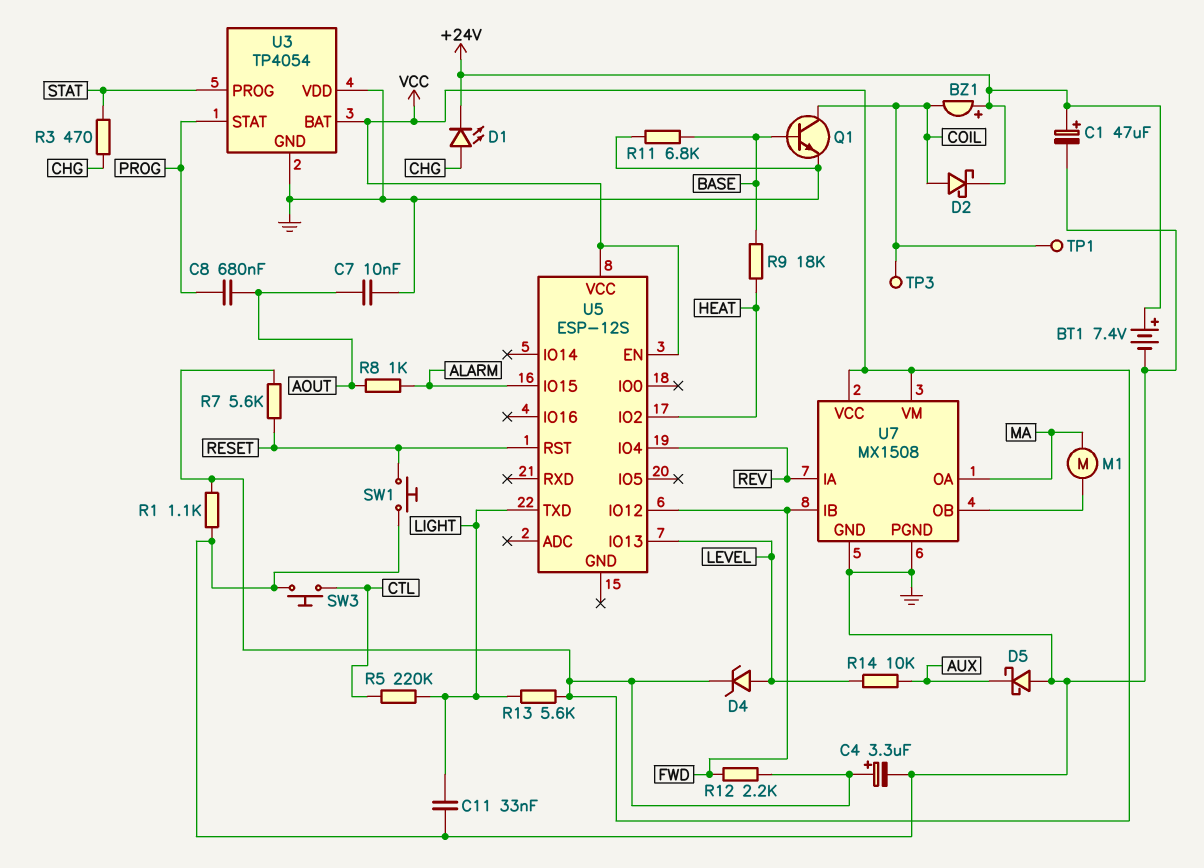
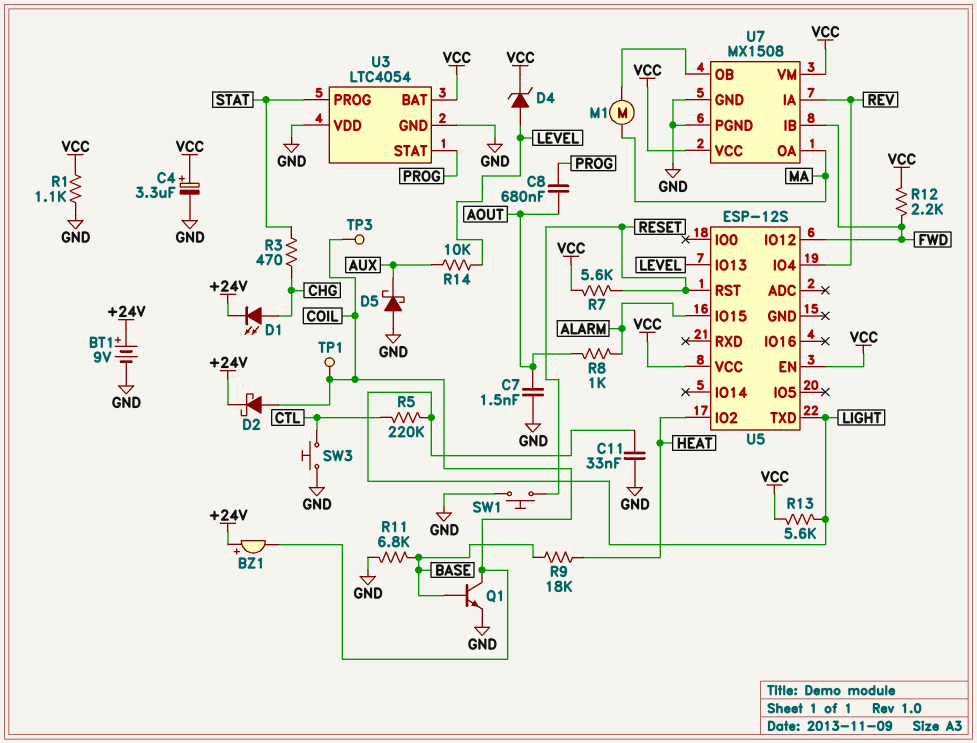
BT1: 7.4V (plus +24V, minus GND) -> 9V (plus +24V, minus GND)
C1: 47uF (plus +24V, minus GND) -> none
C7: 10nF (AOUT, GND) -> 1.5nF (AOUT, GND)
U3: TP4054 -> LTC4054

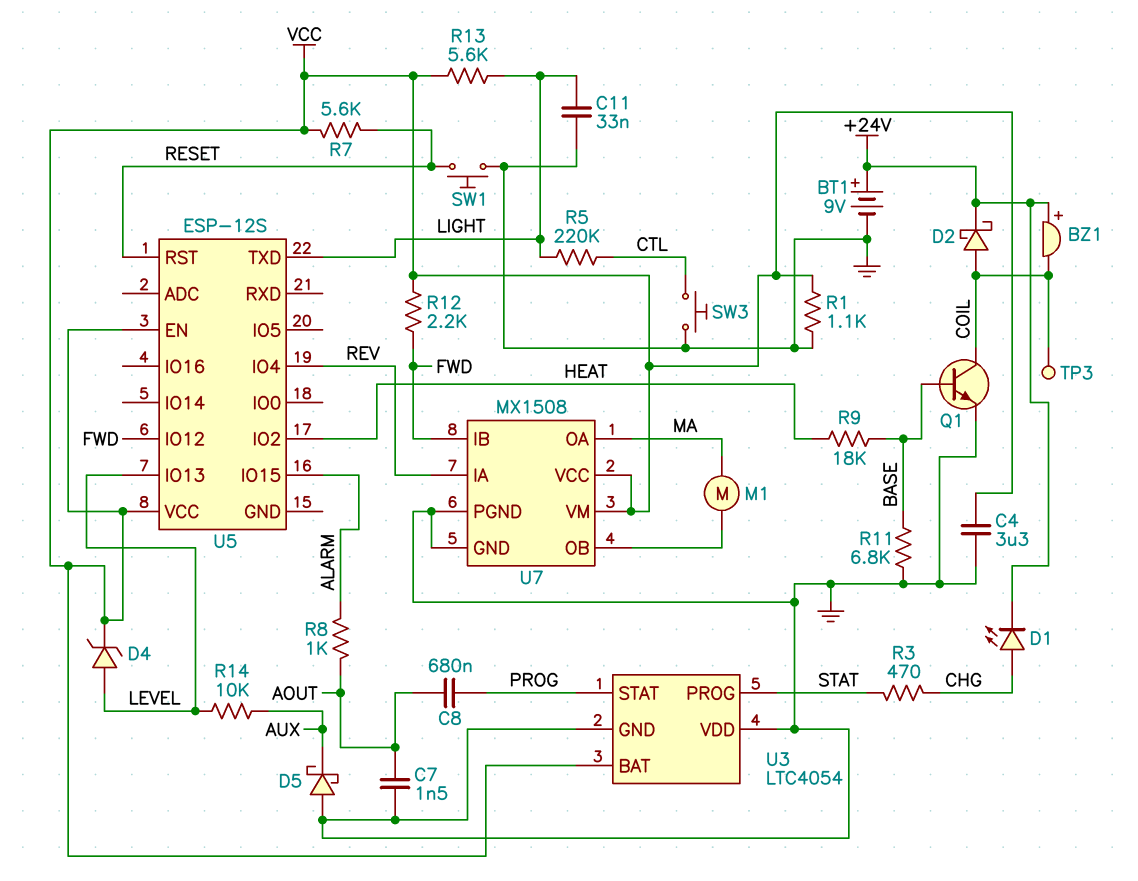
C4: 3.3uF (plus VCC, minus GND) -> 3.3uF (GND, VCC)
TP1: test point (COIL) -> none

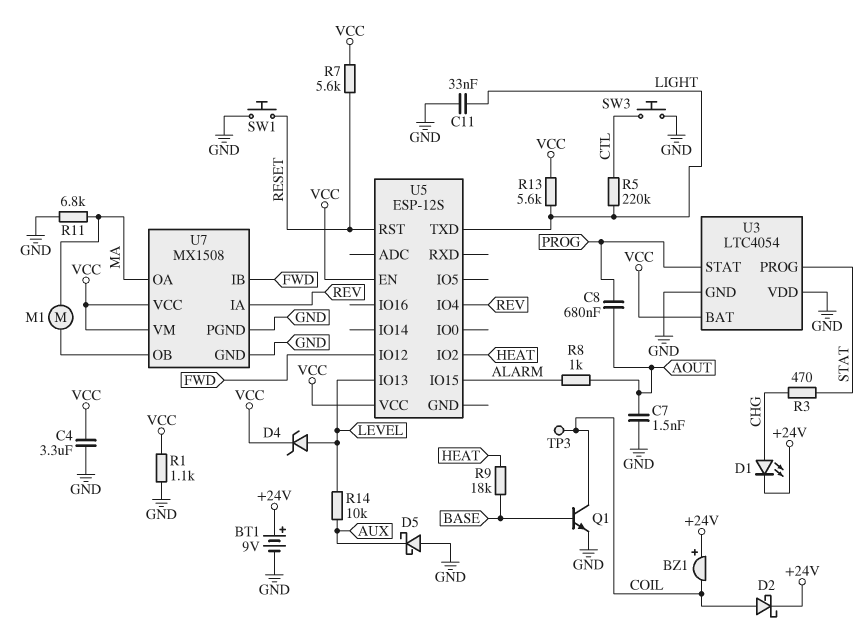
R11: 6.8k (BASE, GND) -> 6.8k (GND, MA)
R12: 2.2k (FWD, VCC) -> none

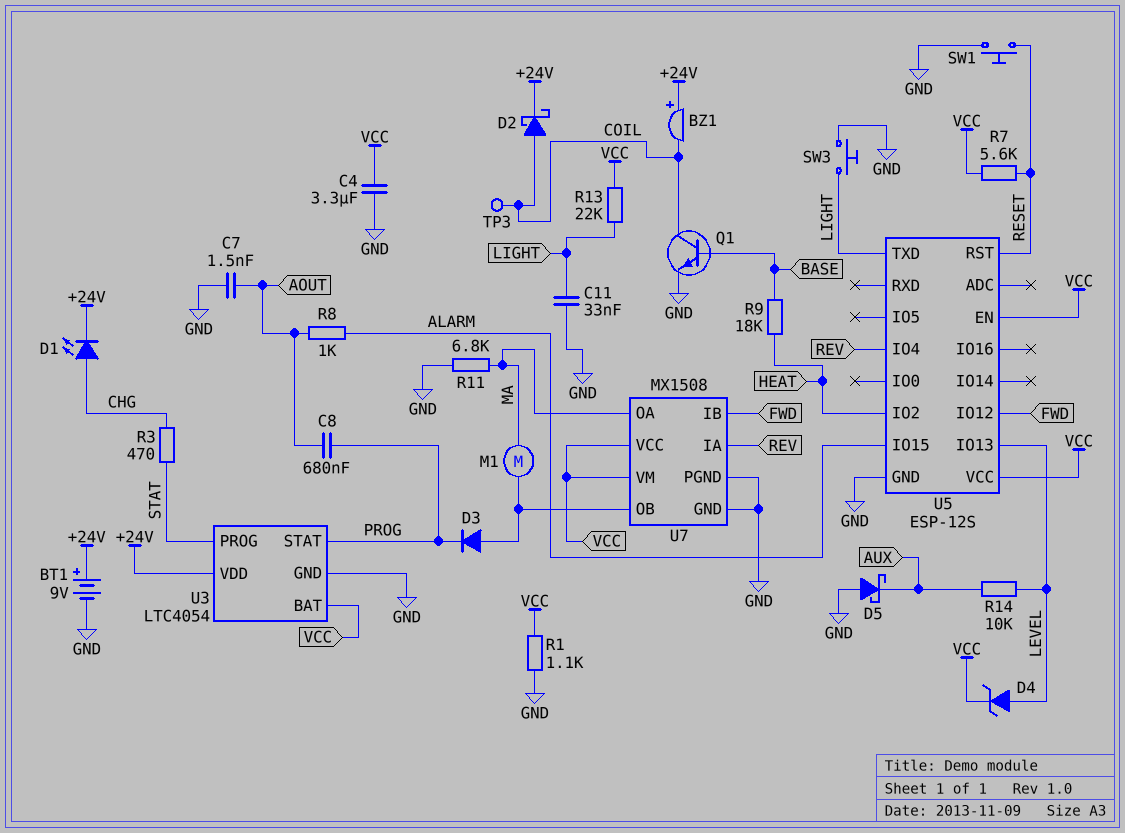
D3: none -> diode (A U7/OB, K PROG)
R5: 220k (CTL, LIGHT) -> none
R13: 5.6k (LIGHT, VCC) -> 22k (LIGHT, VCC)
SW3: button (CTL, GND) -> button (GND, LIGHT)
U3 pin VDD: GND -> +24V
U5 pin GND: none -> GND

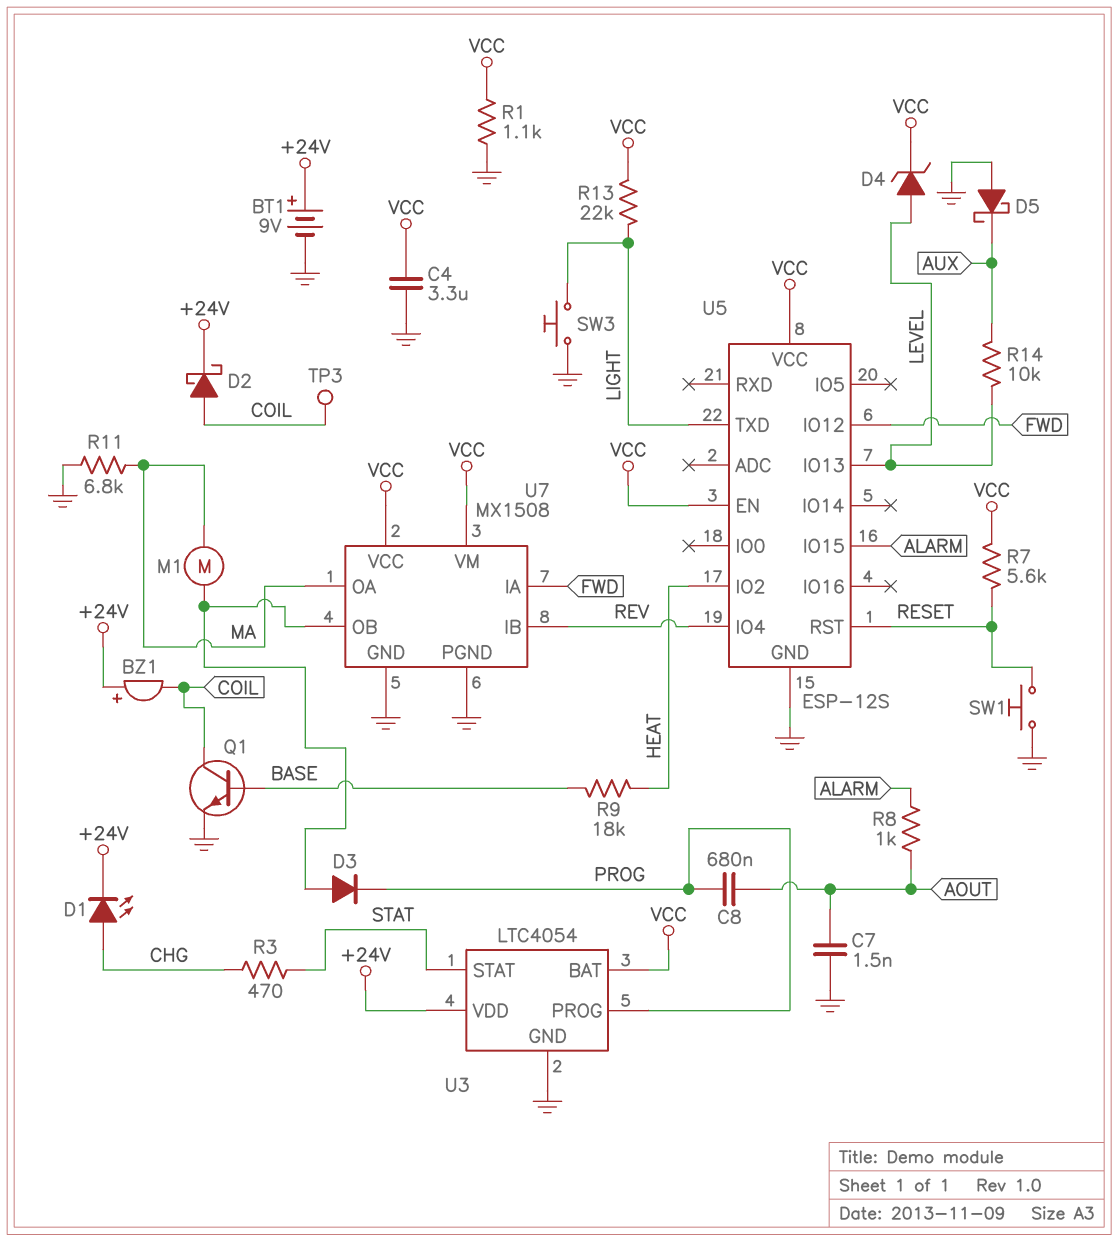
C11: 33nF (GND, LIGHT) -> none
U3 pin PROG: STAT -> PROG
U3 pin STAT: PROG -> STAT
U7 pin IA: REV -> FWD
U7 pin IB: FWD -> REV

